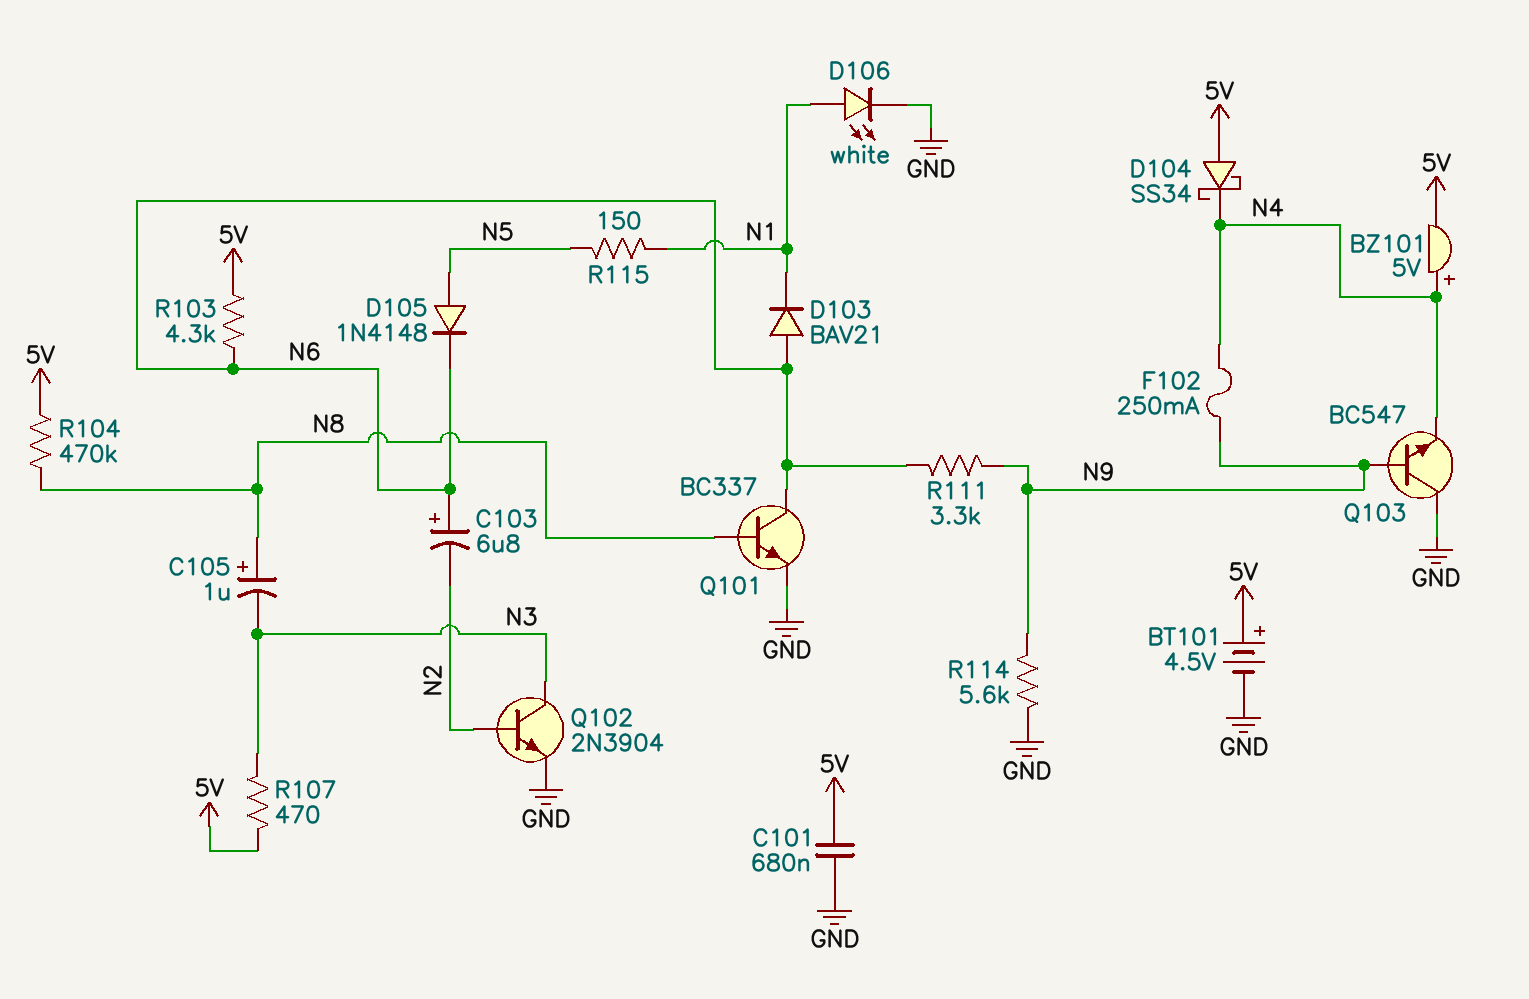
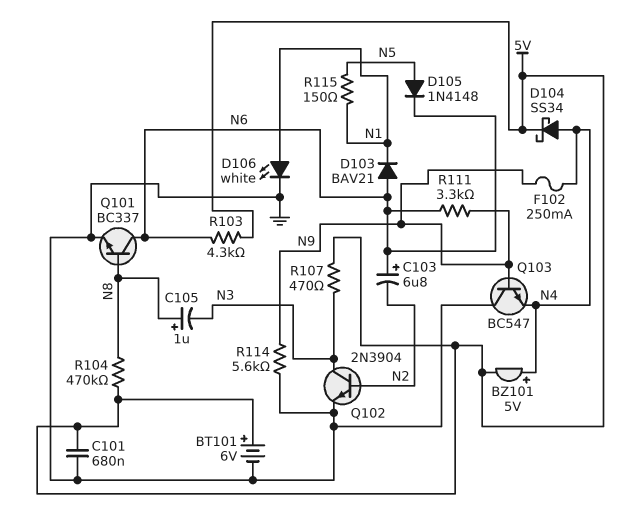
BT101: 4.5V (plus 5V, minus GND) -> 6V (plus 5V, minus GND)
D104: schottky SS34 (A 5V, K N4) -> schottky SS34 (A N4, K 5V)

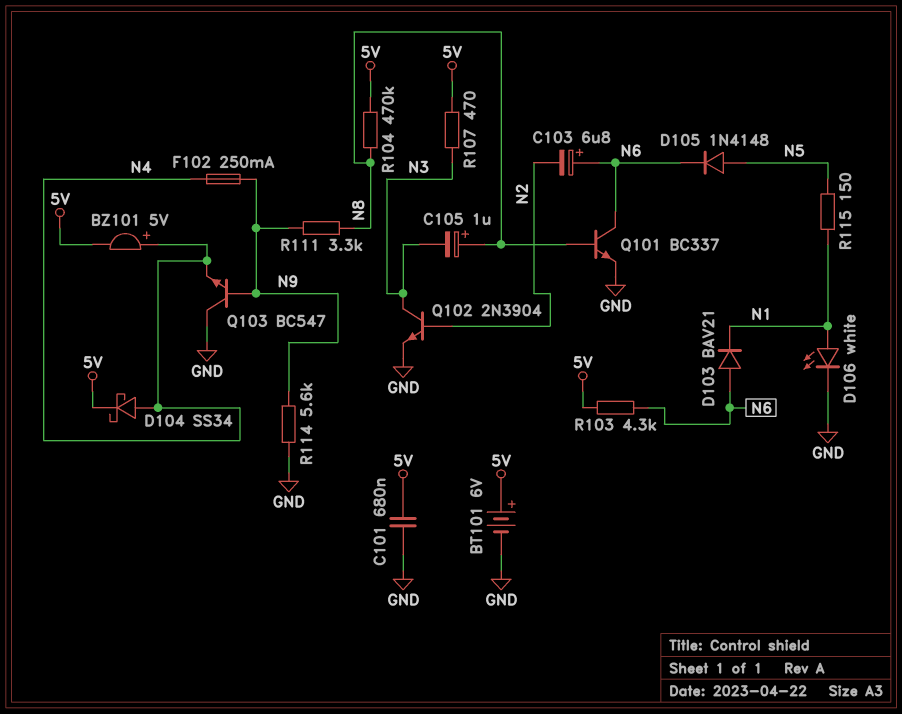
R111: 3.3k (N6, N9) -> 3.3k (N8, N9)

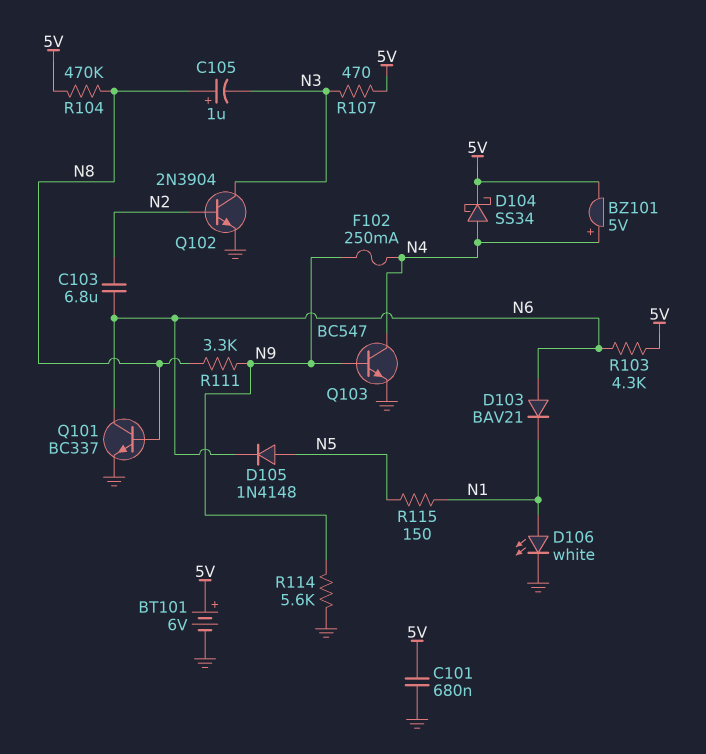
C103: 6.8uF (plus N6, minus N2) -> 6.8uF (N2, N6)
Q103: NPN BC547 (B N9, C GND, E N4) -> NPN BC547 (B N9, C N4, E GND)

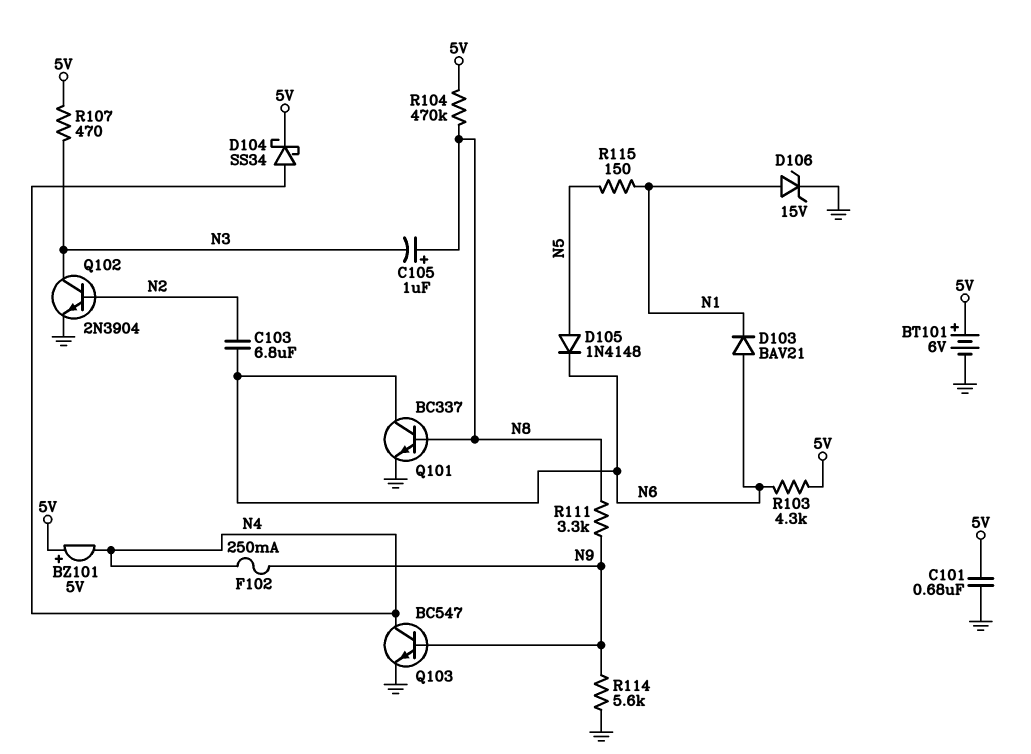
BZ101: buzzer 5V (plus N4, minus 5V) -> buzzer 5V (plus 5V, minus N4)
D106: LED white (A N1, K GND) -> zener 15V (A N1, K GND)

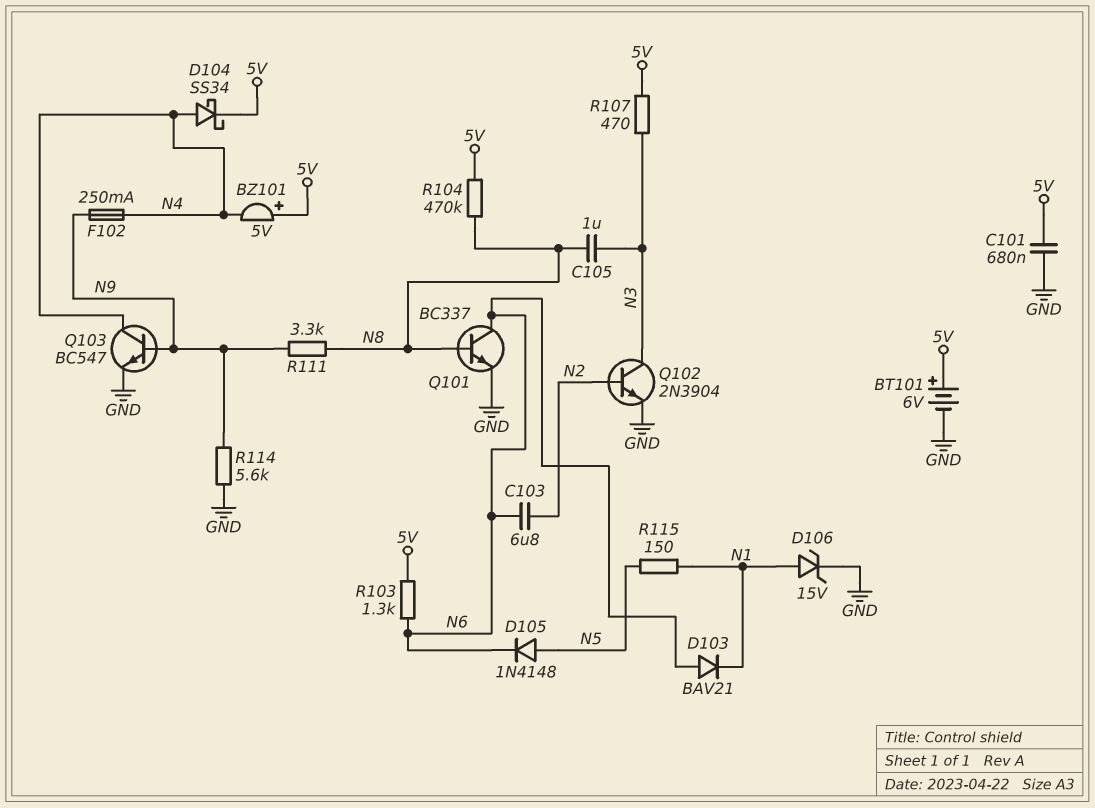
C105: 1uF (plus N8, minus N3) -> 1uF (N3, N8)
R103: 4.3k (5V, N6) -> 1.3k (5V, N6)

